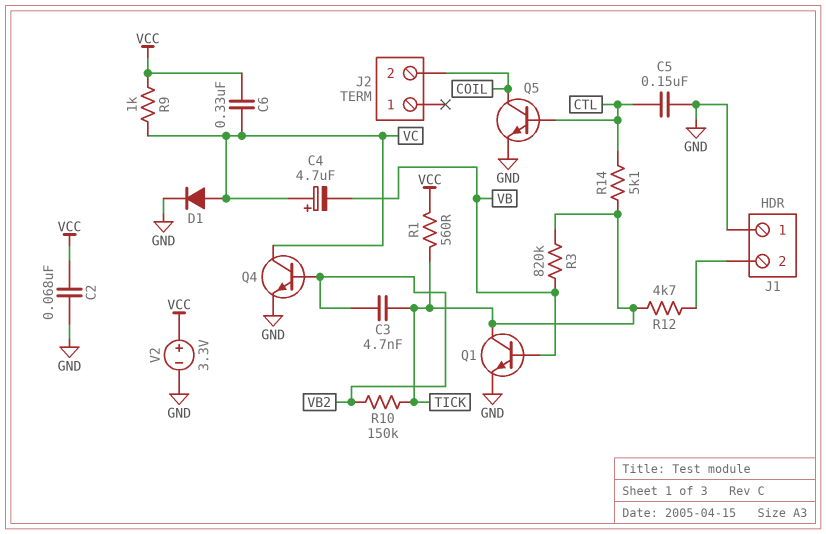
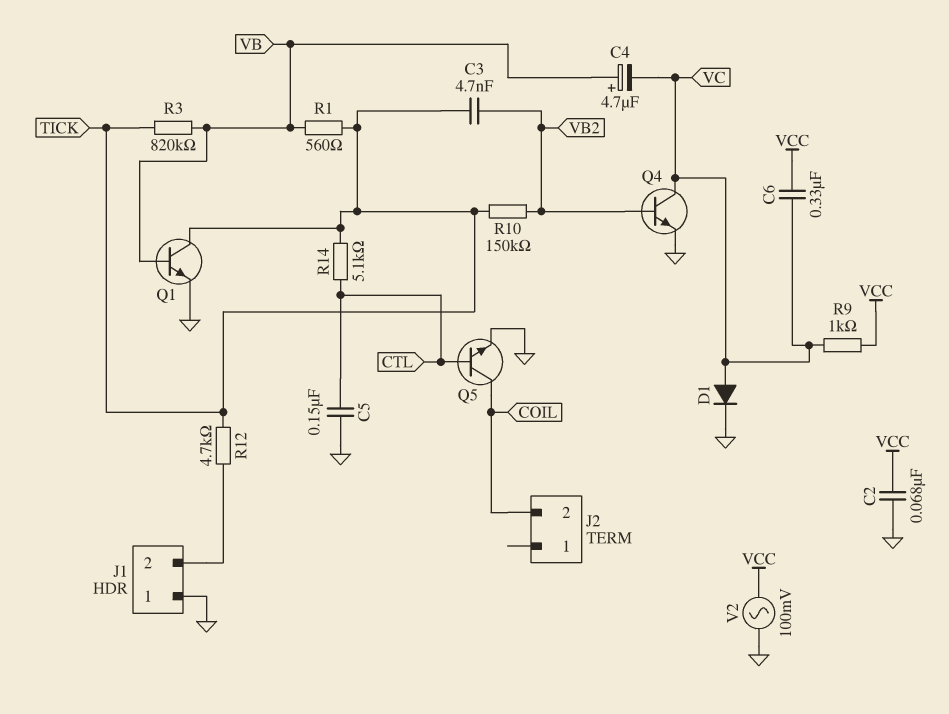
C4: 4.7uF (plus VC, minus VB) -> 4.7uF (plus VB, minus VC)
R1: 560 (TICK, VCC) -> 560 (TICK, VB)
V2: 3.3V (plus VCC, minus GND) -> AC 100mV (GND, VCC)

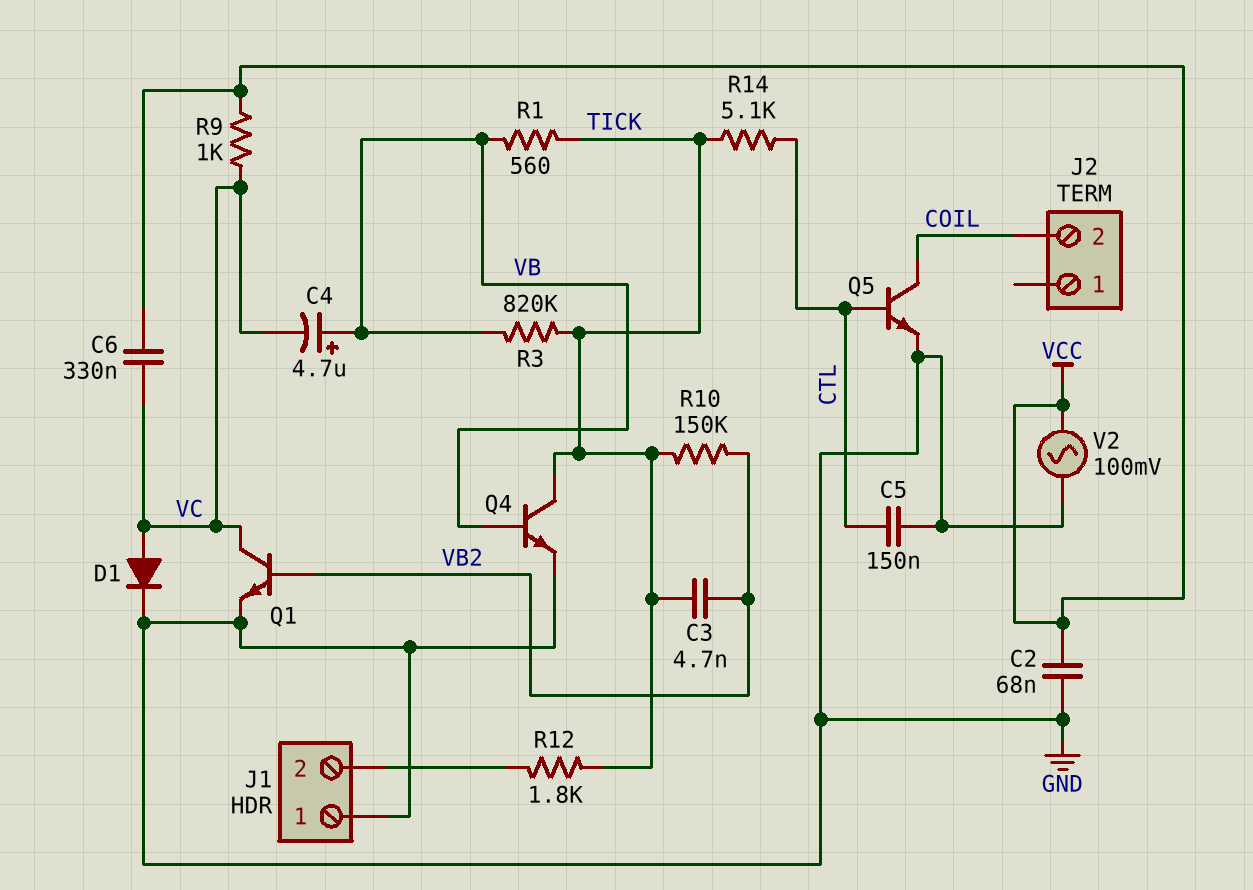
Q1: NPN (B VB, C TICK, E GND) -> NPN (B VB2, C VC, E GND)
Q4: NPN (B VB2, C VC, E GND) -> NPN (B VB, C TICK, E GND)
R12: 4.7k (J1/2, TICK) -> 1.8k (J1/2, TICK)

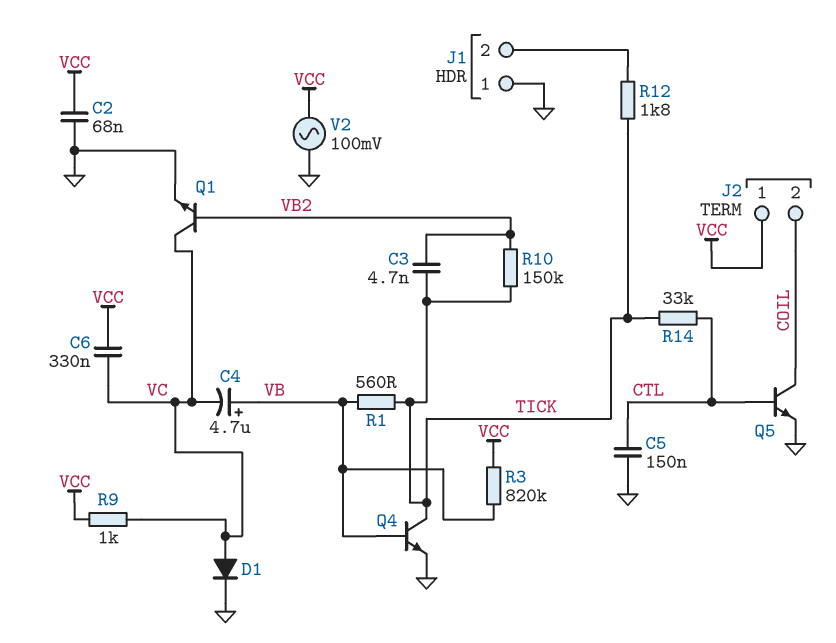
J2 pin 1: none -> VCC
R3: 820k (TICK, VB) -> 820k (VB, VCC)
R14: 5.1k (CTL, TICK) -> 33k (CTL, TICK)

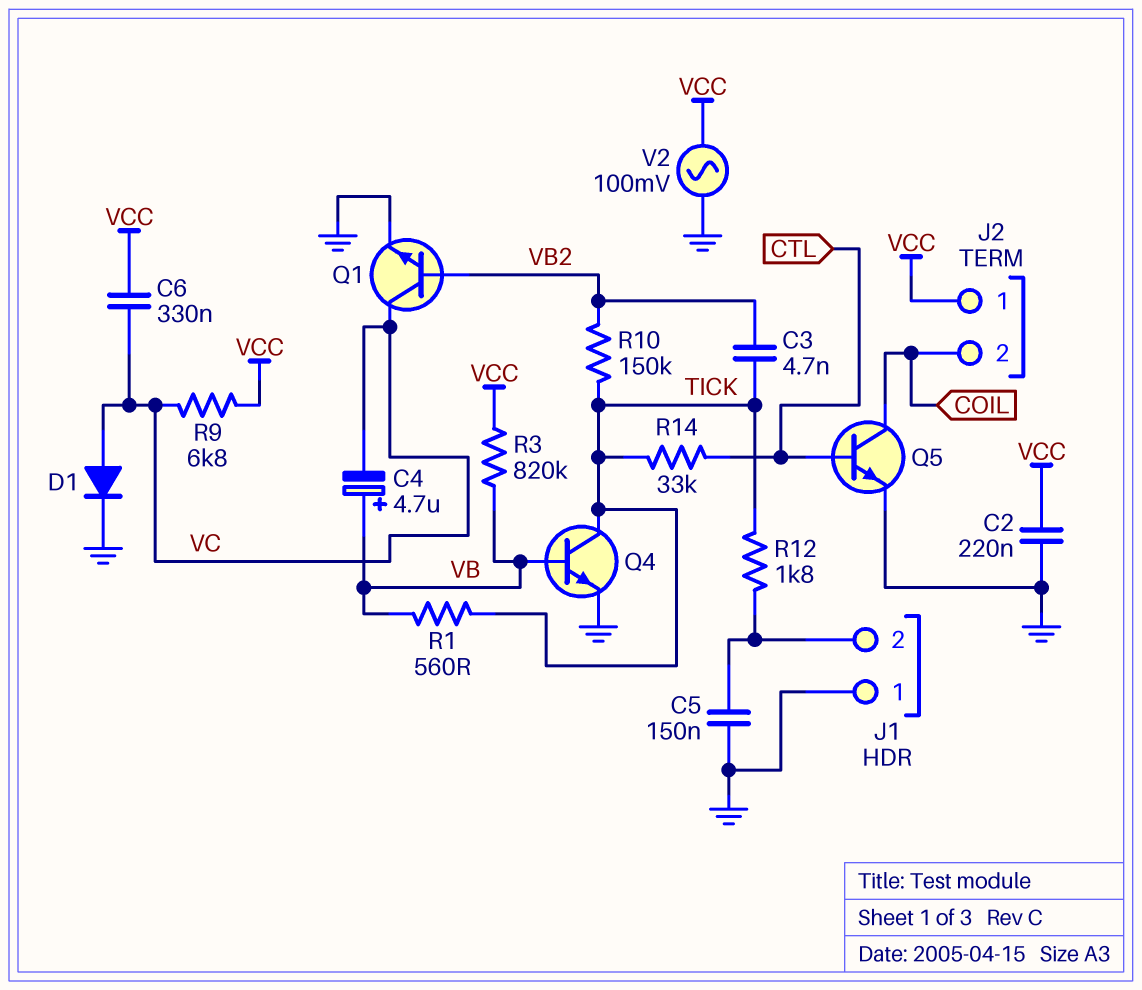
C2: 68nF (GND, VCC) -> 220nF (GND, VCC)
C5: 150nF (CTL, GND) -> 150nF (GND, J1/2)
R9: 1k (VC, VCC) -> 6.8k (VC, VCC)

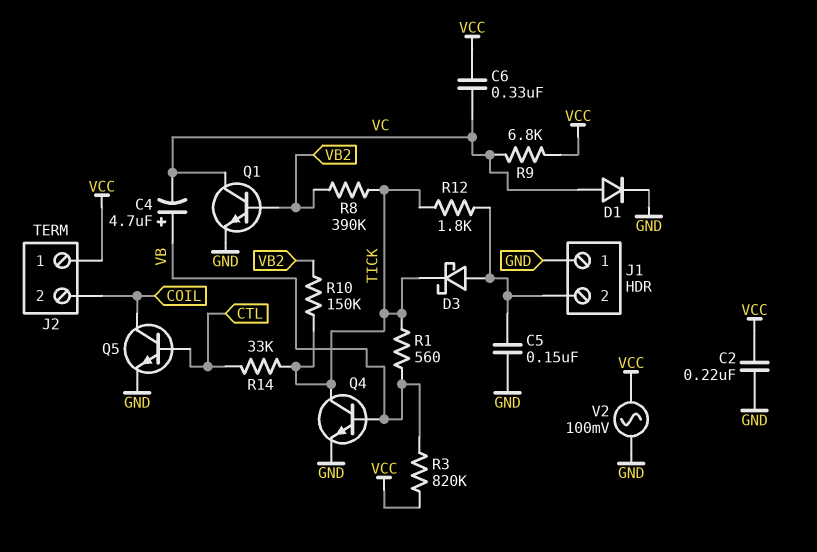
C3: 4.7nF (TICK, VB2) -> none
D3: none -> schottky (A J1/2, K TICK)
R8: none -> 390k (TICK, VB2)

